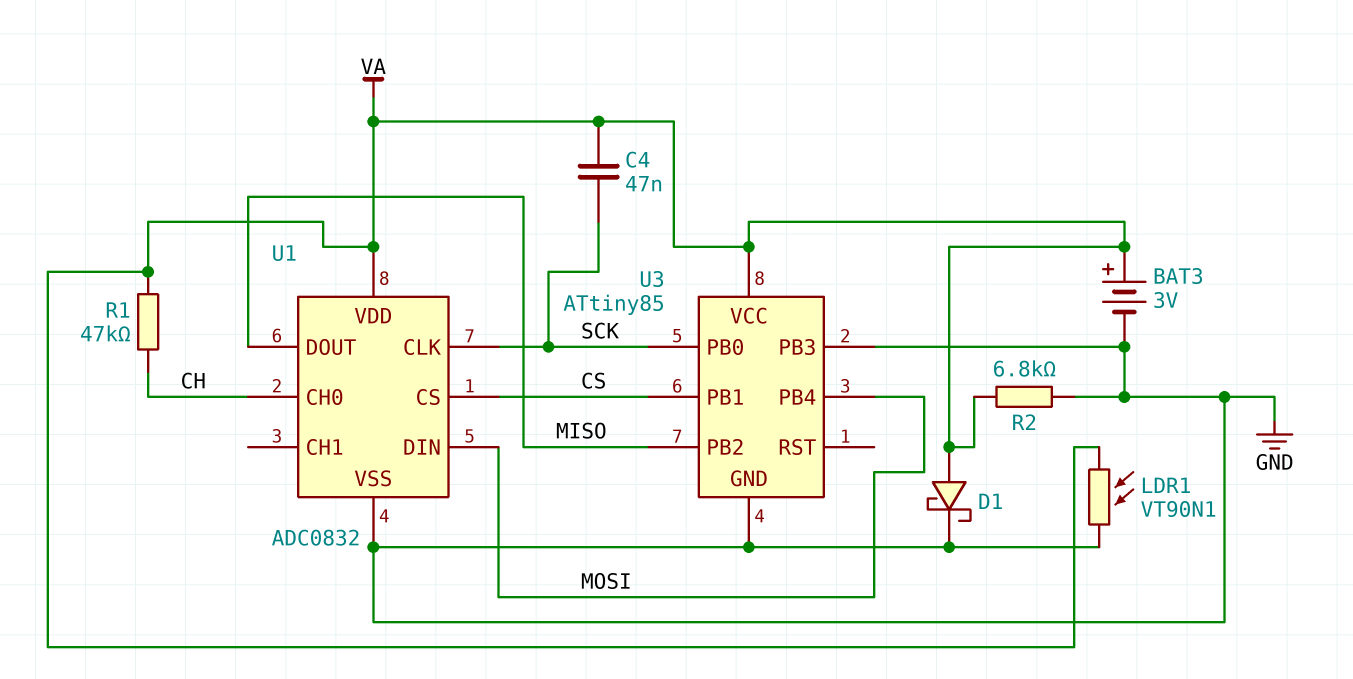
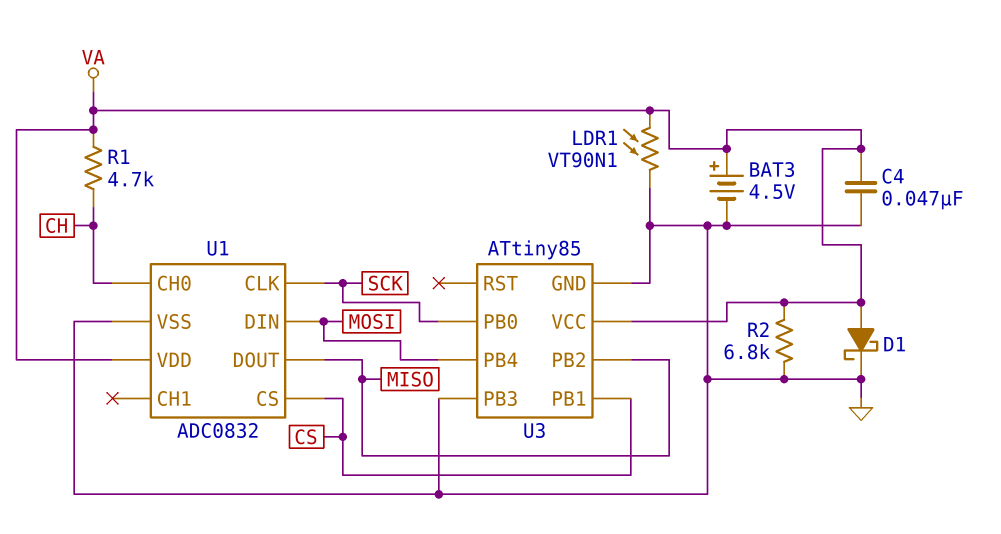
BAT3: 3V (plus VA, minus GND) -> 4.5V (plus VA, minus GND)
C4: 47nF (SCK, VA) -> 47nF (GND, VA)
R1: 47k (CH, VA) -> 4.7k (CH, VA)

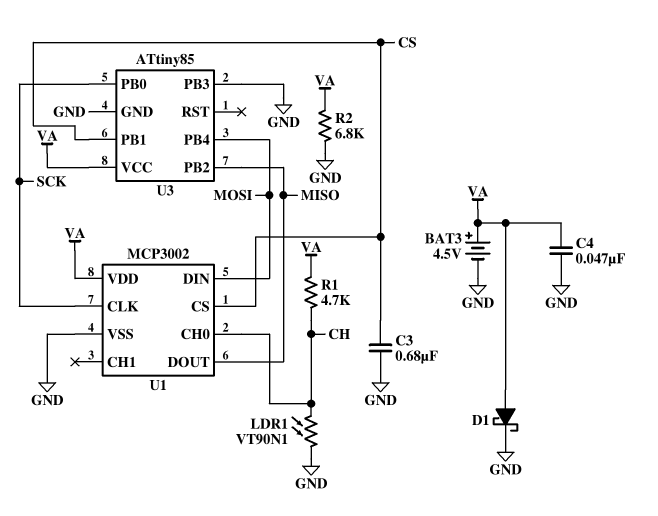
C3: none -> 680nF (CS, GND)
LDR1: VT90N1 (GND, VA) -> VT90N1 (CH, GND)
U1: ADC0832 -> MCP3002

